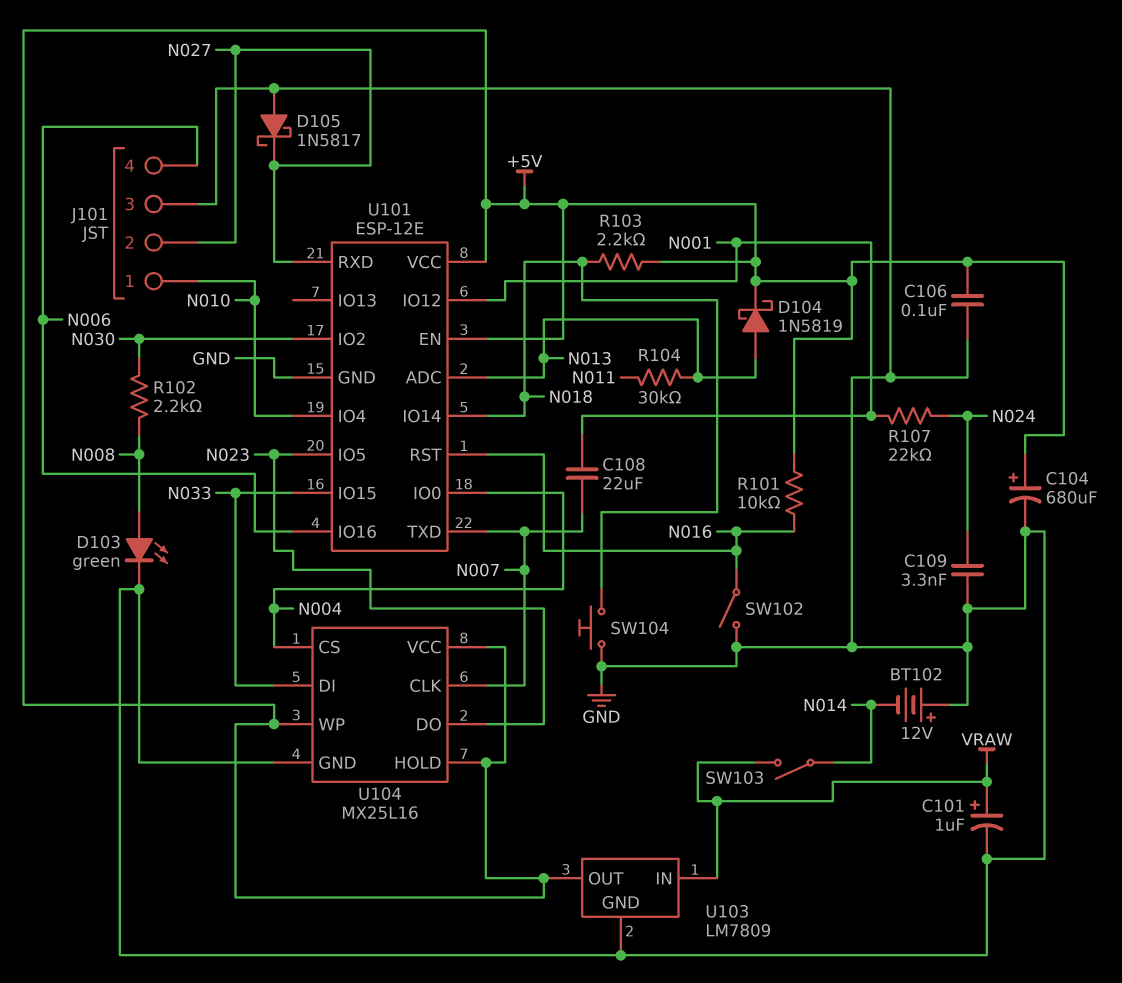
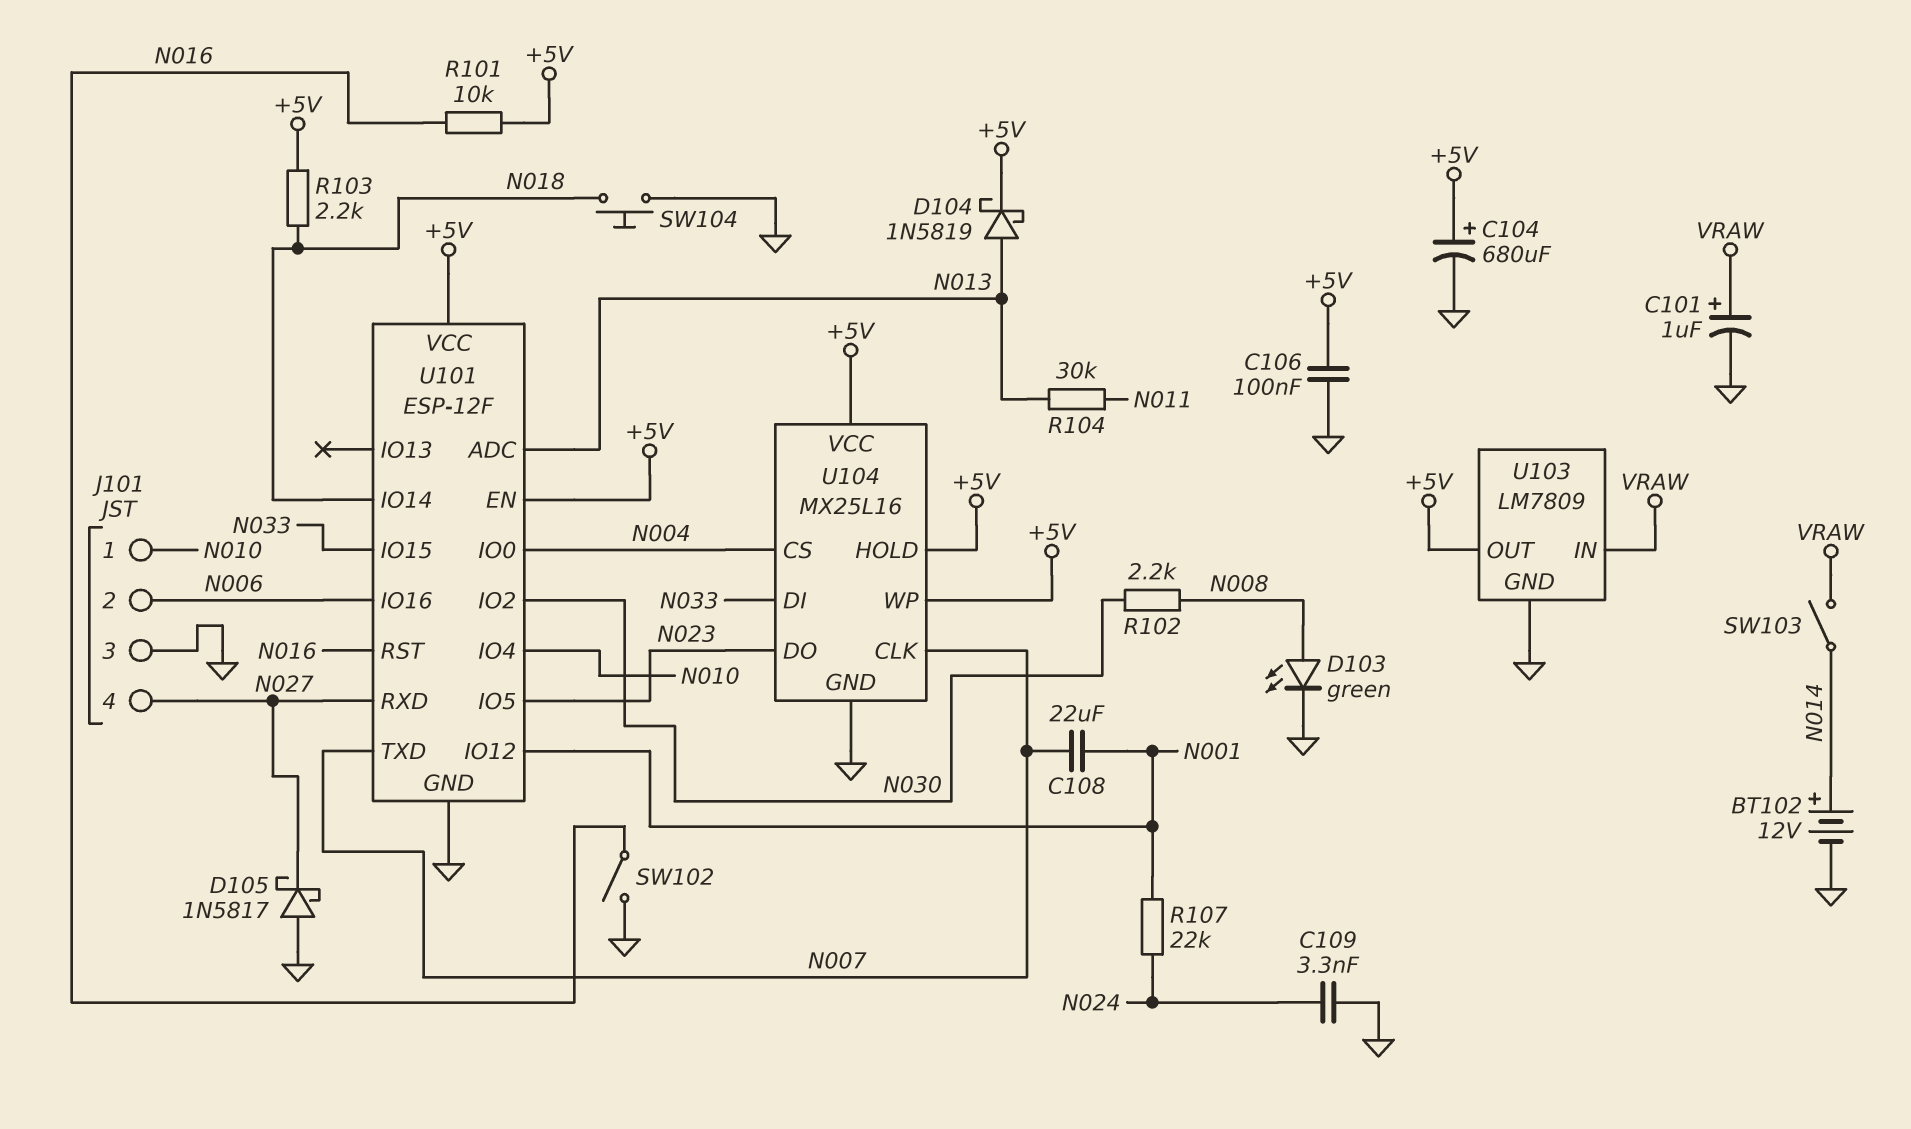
BT102: 12V (plus GND, minus N014) -> 12V (plus N014, minus GND)
J101 pin 2: N027 -> N006
J101 pin 4: N006 -> N027
U101: ESP-12E -> ESP-12F

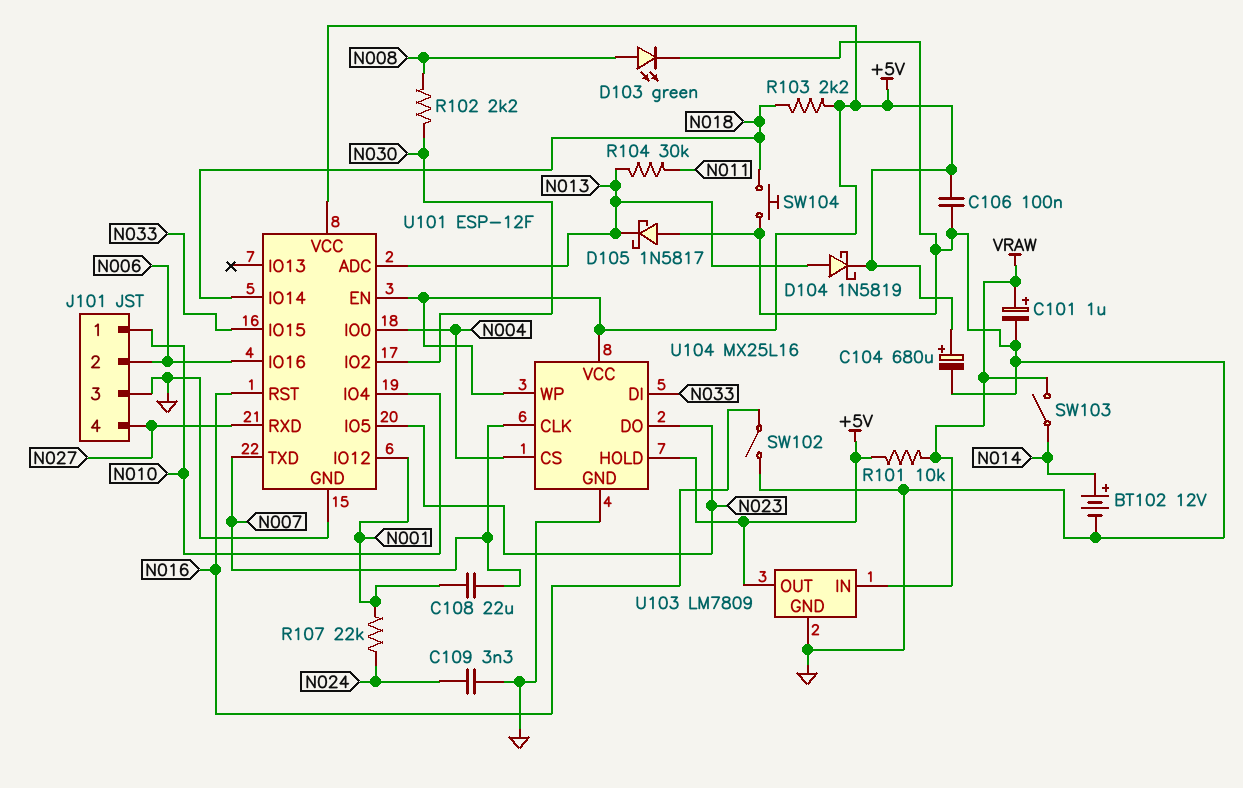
D105: schottky 1N5817 (A GND, K N027) -> schottky 1N5817 (A GND, K N013)
R101: 10k (+5V, N016) -> 10k (+5V, VRAW)

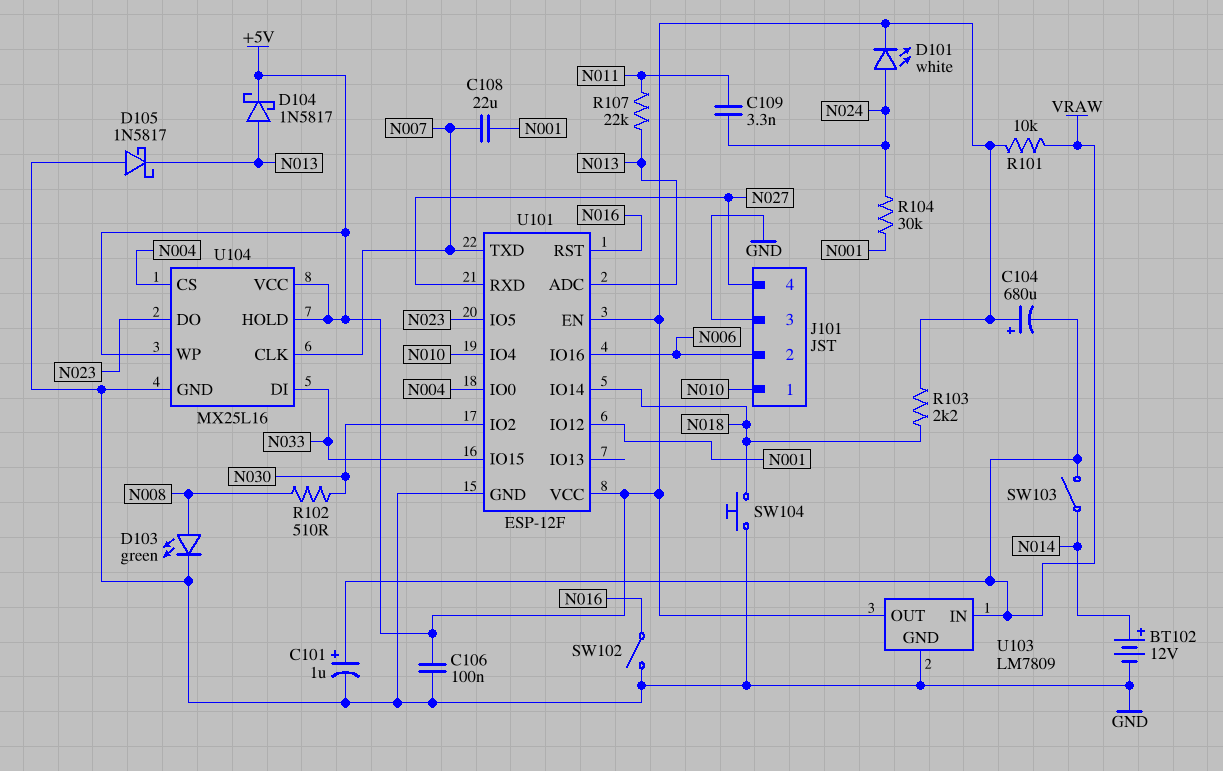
C104: 680uF (plus +5V, minus GND) -> 680uF (plus +5V, minus VRAW)
C109: 3.3nF (GND, N024) -> 3.3nF (N011, N024)
D101: none -> LED white (A N024, K +5V)
D104: schottky 1N5819 (A N013, K +5V) -> schottky 1N5817 (A N013, K +5V)
R102: 2.2k (N008, N030) -> 510 (N008, N030)
R104: 30k (N011, N013) -> 30k (N001, N024)
R107: 22k (N001, N024) -> 22k (N011, N013)

